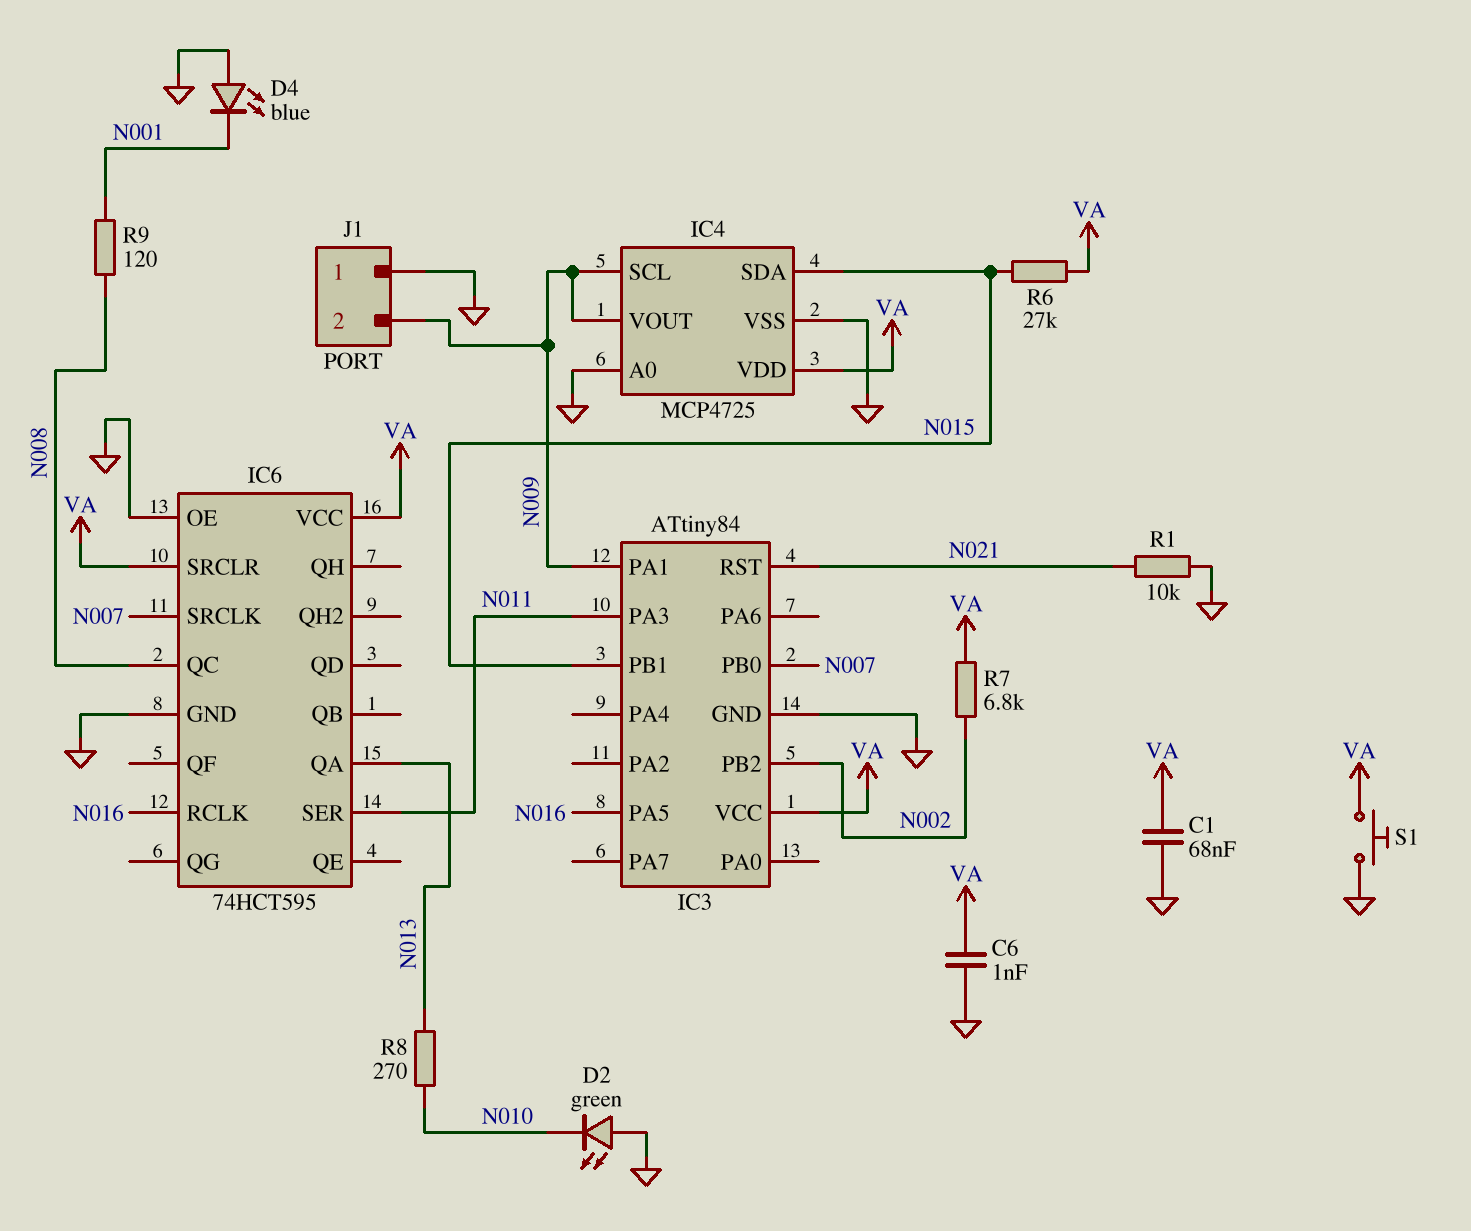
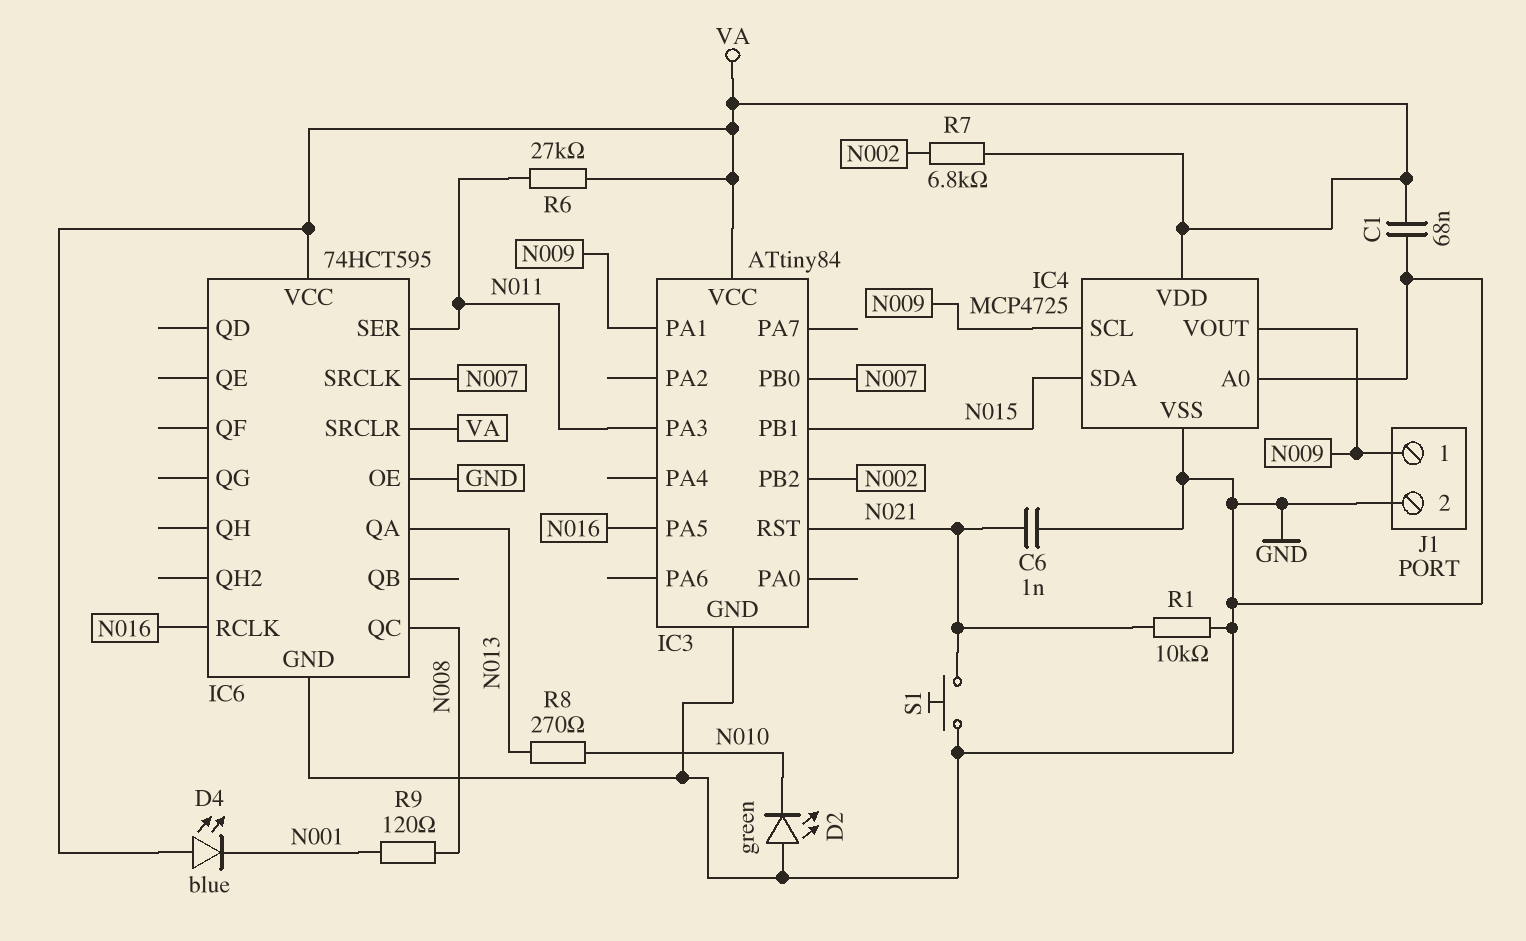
C6: 1nF (GND, VA) -> 1nF (GND, N021)
D4: LED blue (A GND, K N001) -> LED blue (A VA, K N001)
J1 pin 1: GND -> N009
J1 pin 2: N009 -> GND
R6: 27k (N015, VA) -> 27k (N011, VA)
S1: button (GND, VA) -> button (GND, N021)

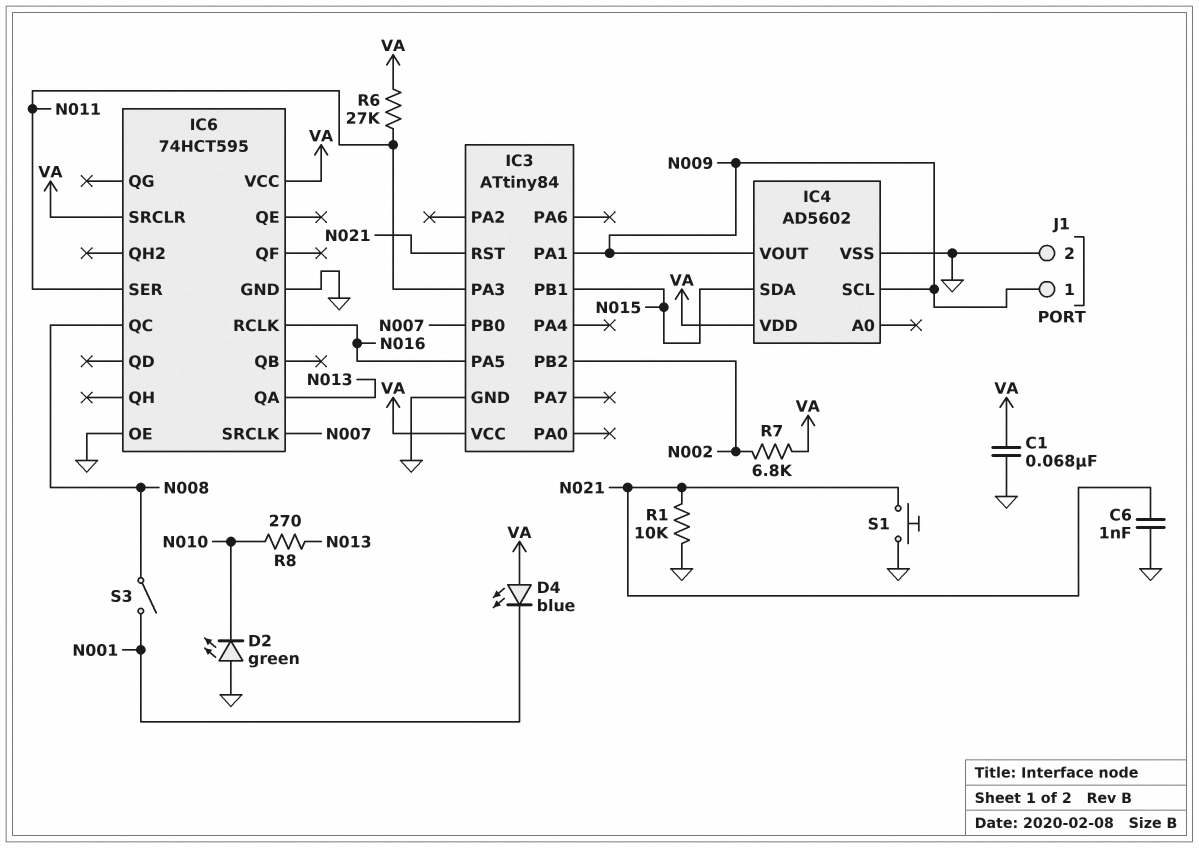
IC4: MCP4725 -> AD5602
IC4 pin A0: GND -> none
R9: 120 (N001, N008) -> none
S3: none -> switch (N001, N008)

